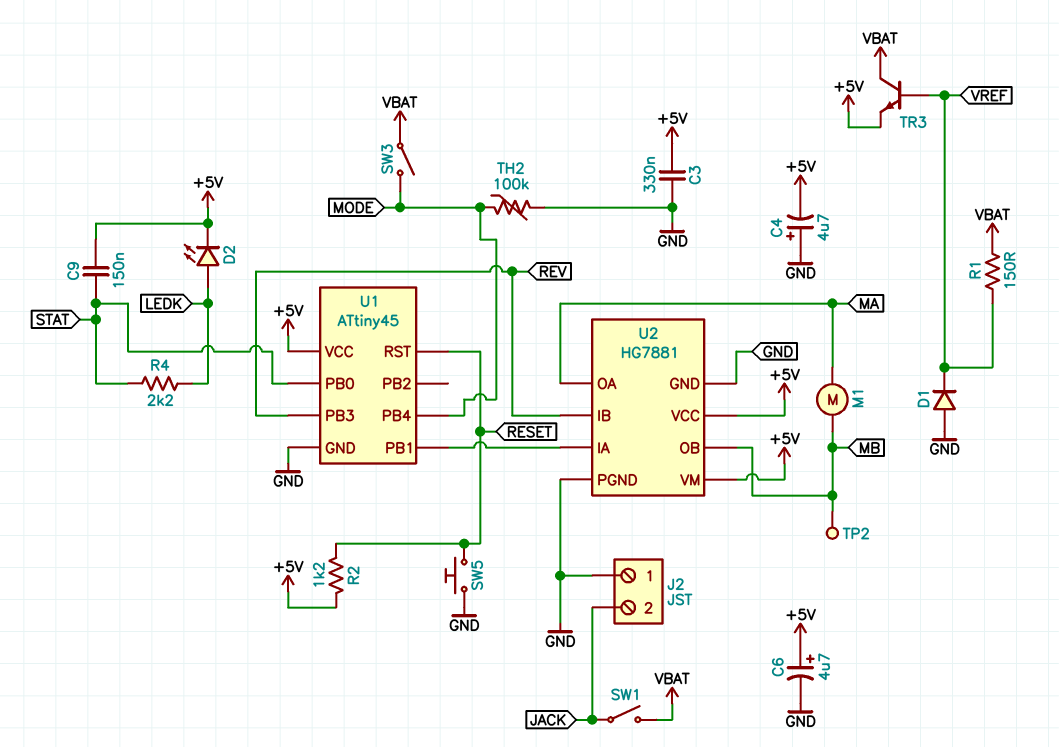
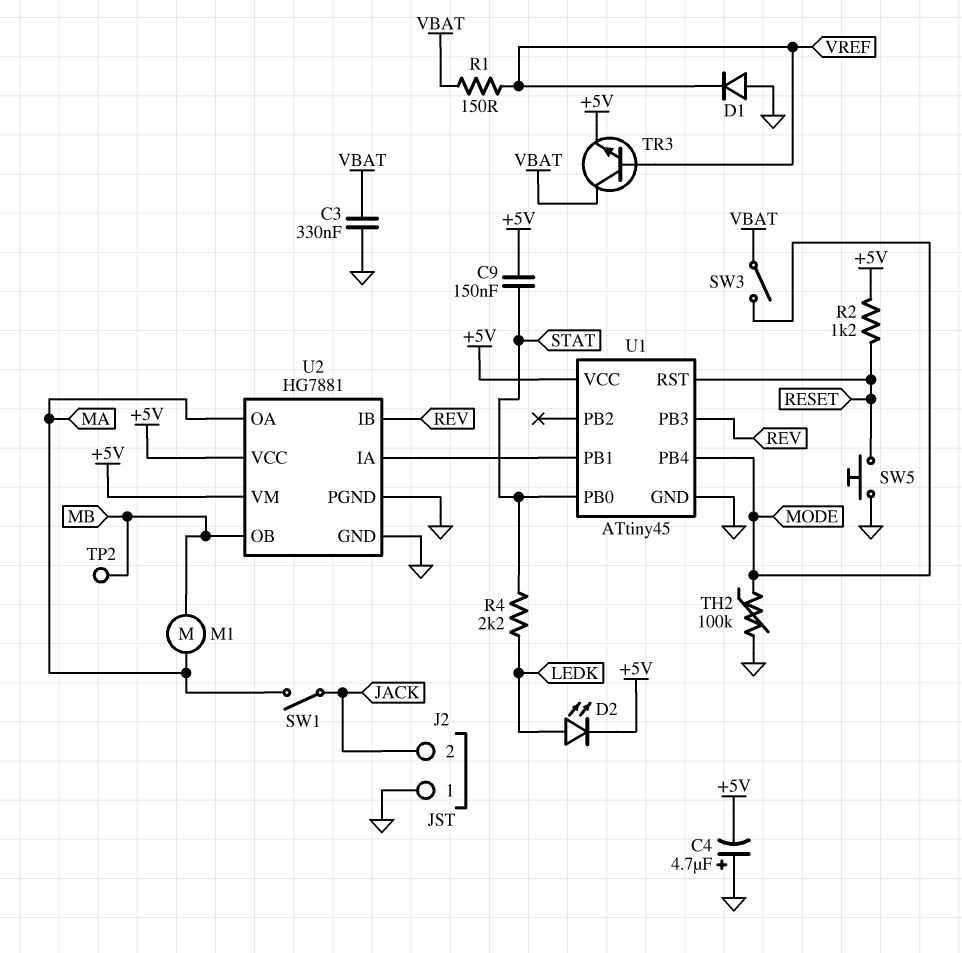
C3: 330nF (+5V, GND) -> 330nF (GND, VBAT)
C6: 4.7uF (plus +5V, minus GND) -> none
SW1: switch (JACK, VBAT) -> switch (JACK, MA)

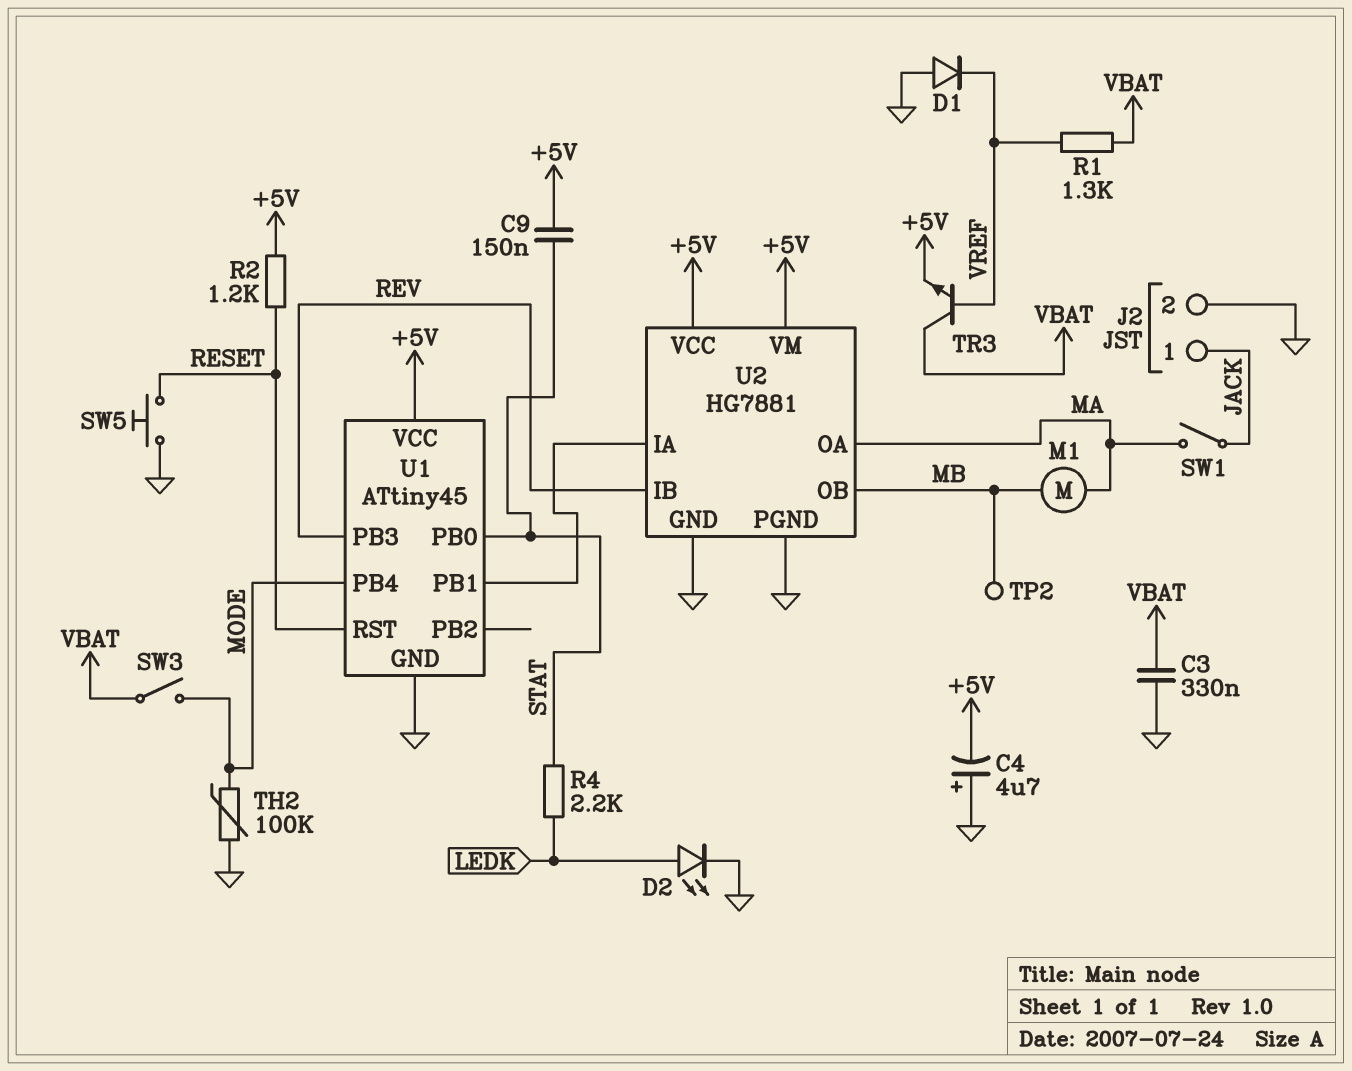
D2: LED (A LEDK, K +5V) -> LED (A LEDK, K GND)
J2 pin 1: GND -> JACK
J2 pin 2: JACK -> GND
R1: 150 (VBAT, VREF) -> 1.3k (VBAT, VREF)

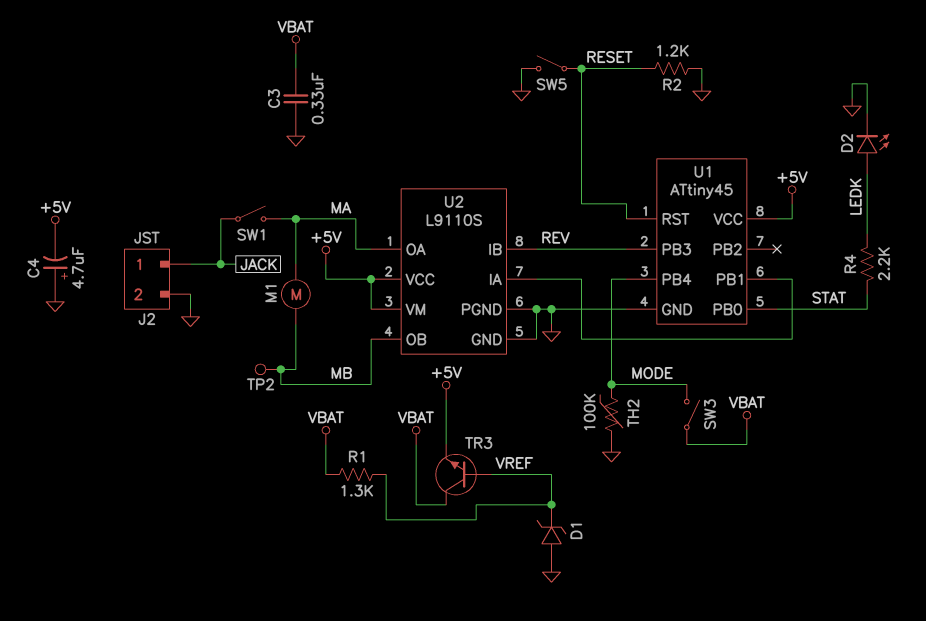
C9: 150nF (+5V, STAT) -> none
D1: diode (A GND, K VREF) -> zener (A GND, K VREF)
R2: 1.2k (+5V, RESET) -> 1.2k (GND, RESET)
SW5: button (GND, RESET) -> switch (GND, RESET)
U2: HG7881 -> L9110S

